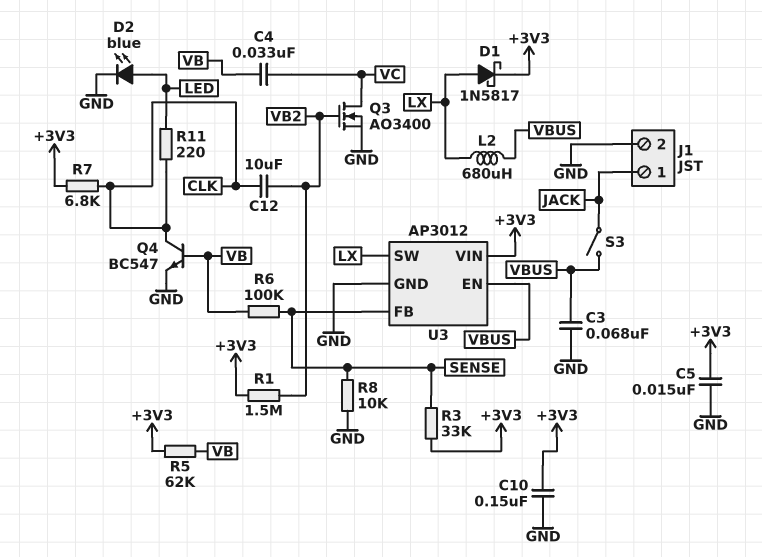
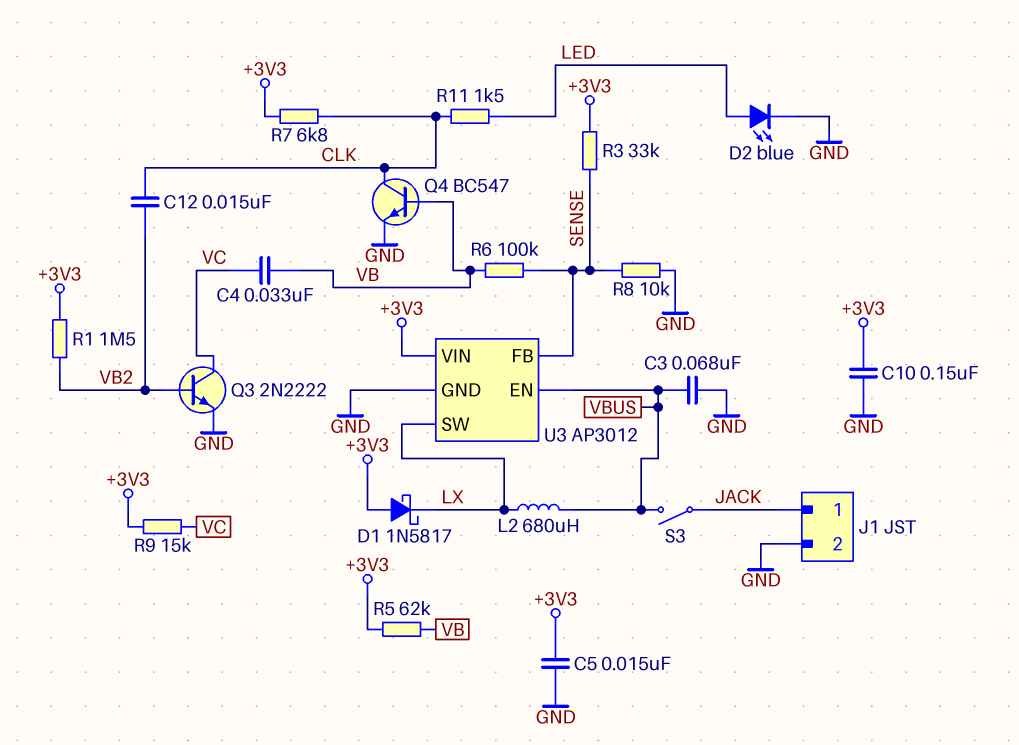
C12: 10uF (CLK, VB2) -> 15nF (CLK, VB2)
D1: schottky 1N5817 (A LX, K +3V3) -> schottky 1N5817 (A +3V3, K LX)
Q3: NMOS AO3400 (G VB2, D VC, S GND) -> NPN 2N2222 (B VB2, C VC, E GND)
R9: none -> 15k (+3V3, VC)
R11: 220 (CLK, LED) -> 1.5k (CLK, LED)

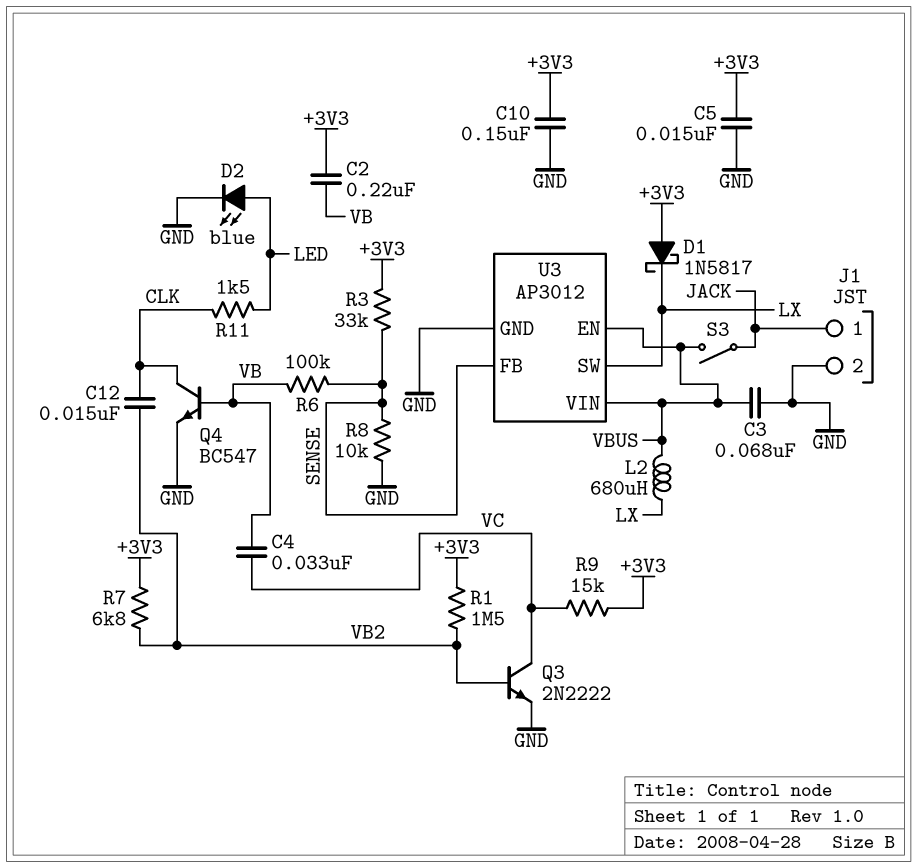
C2: none -> 220nF (+3V3, VB)
R5: 62k (+3V3, VB) -> none
R7: 6.8k (+3V3, CLK) -> 6.8k (+3V3, VB2)
U3 pin VIN: +3V3 -> VBUS

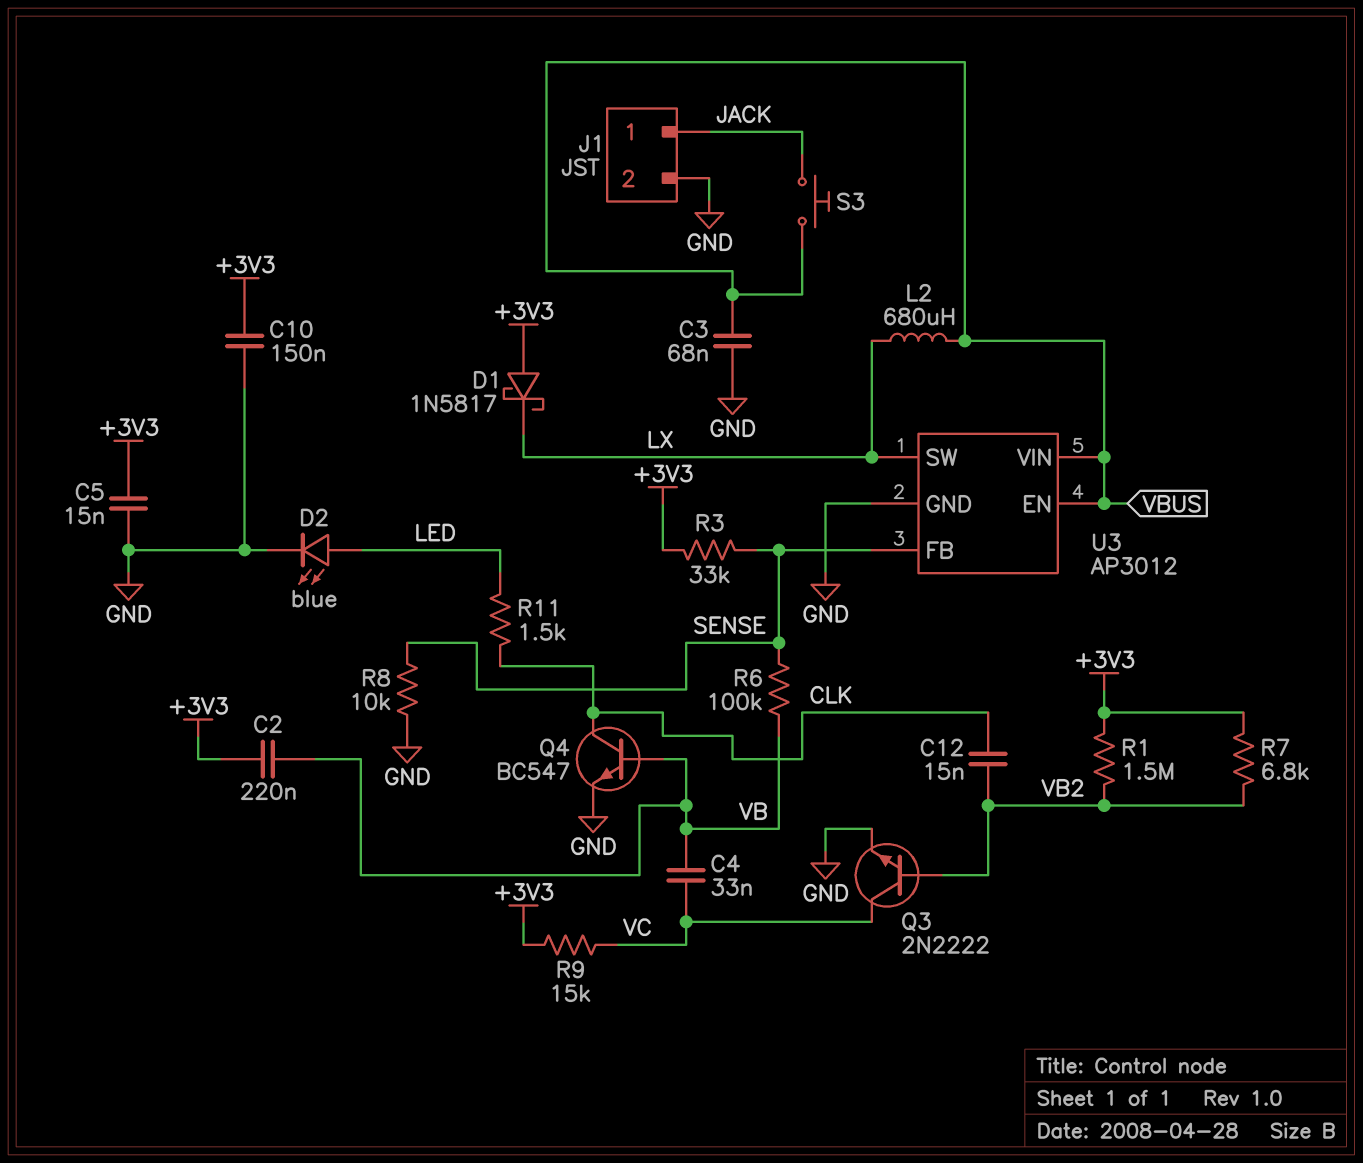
S3: switch (JACK, VBUS) -> button (JACK, VBUS)

